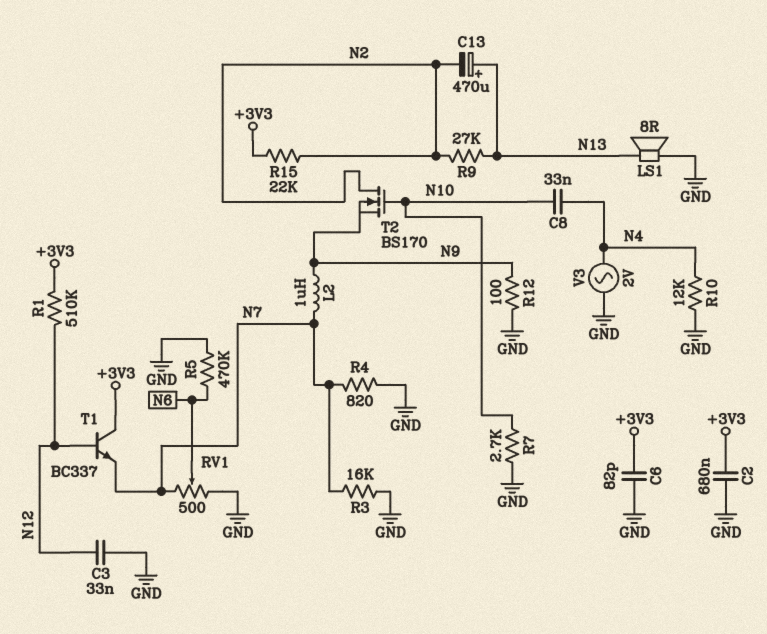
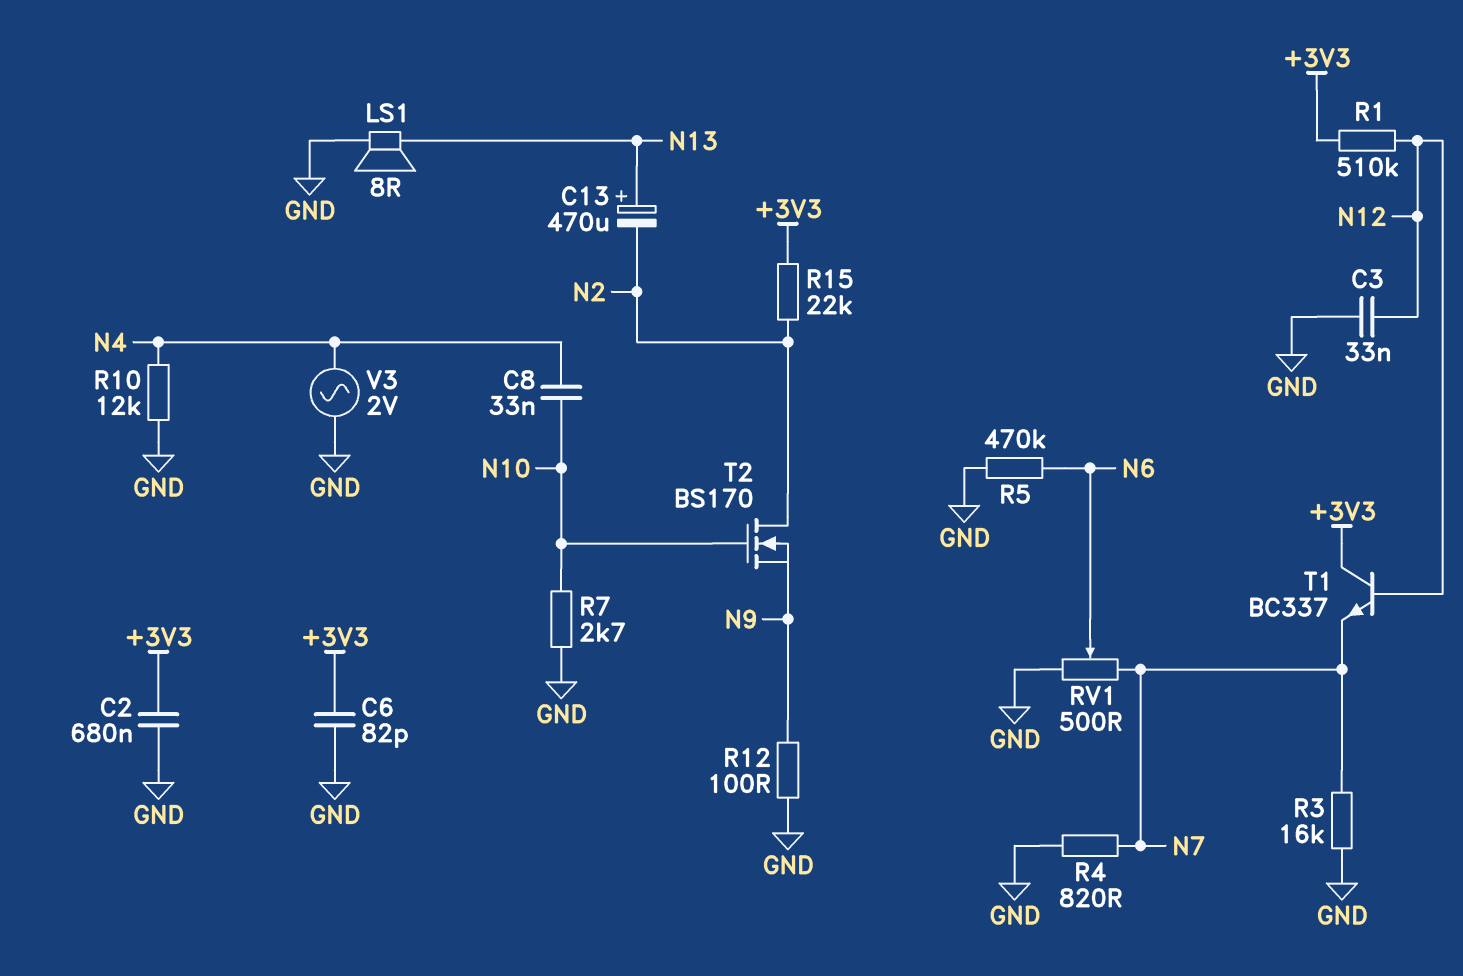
L2: 1uH (N7, N9) -> none
R9: 27k (N2, N13) -> none

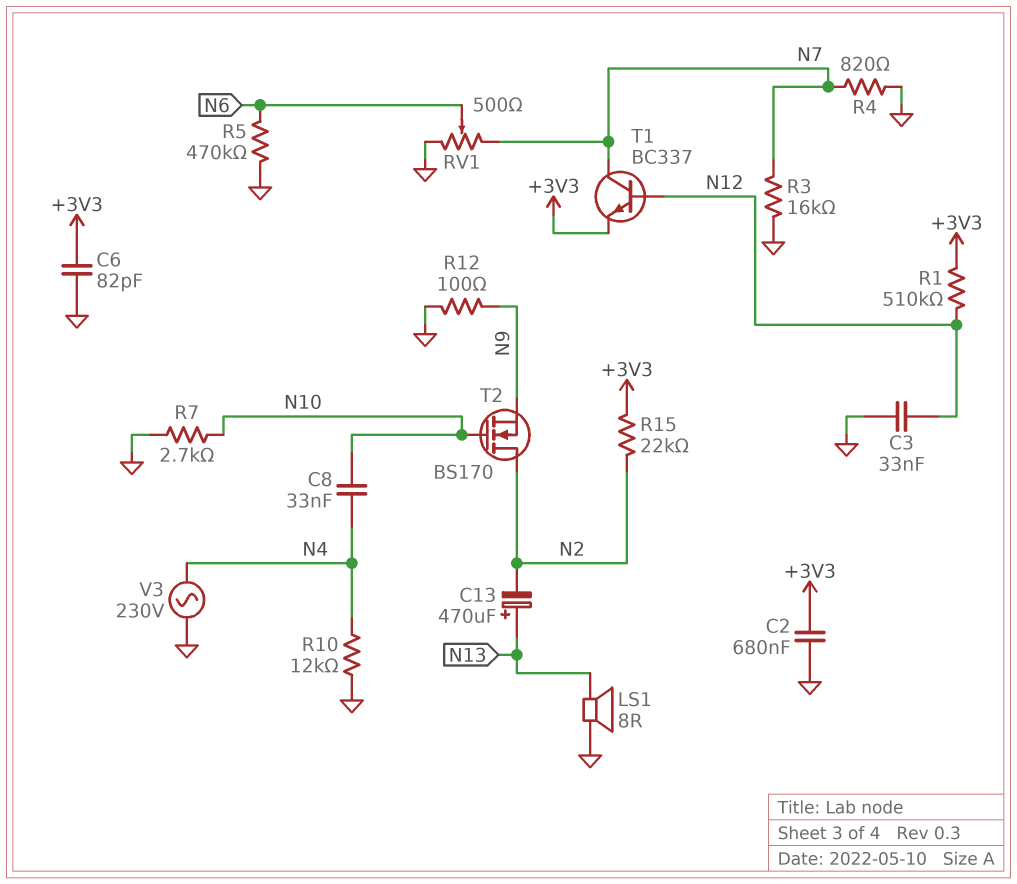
T1: NPN BC337 (B N12, C +3V3, E N7) -> NPN BC337 (B N12, C N7, E +3V3)
V3: AC 2V (GND, N4) -> AC 230V (GND, N4)

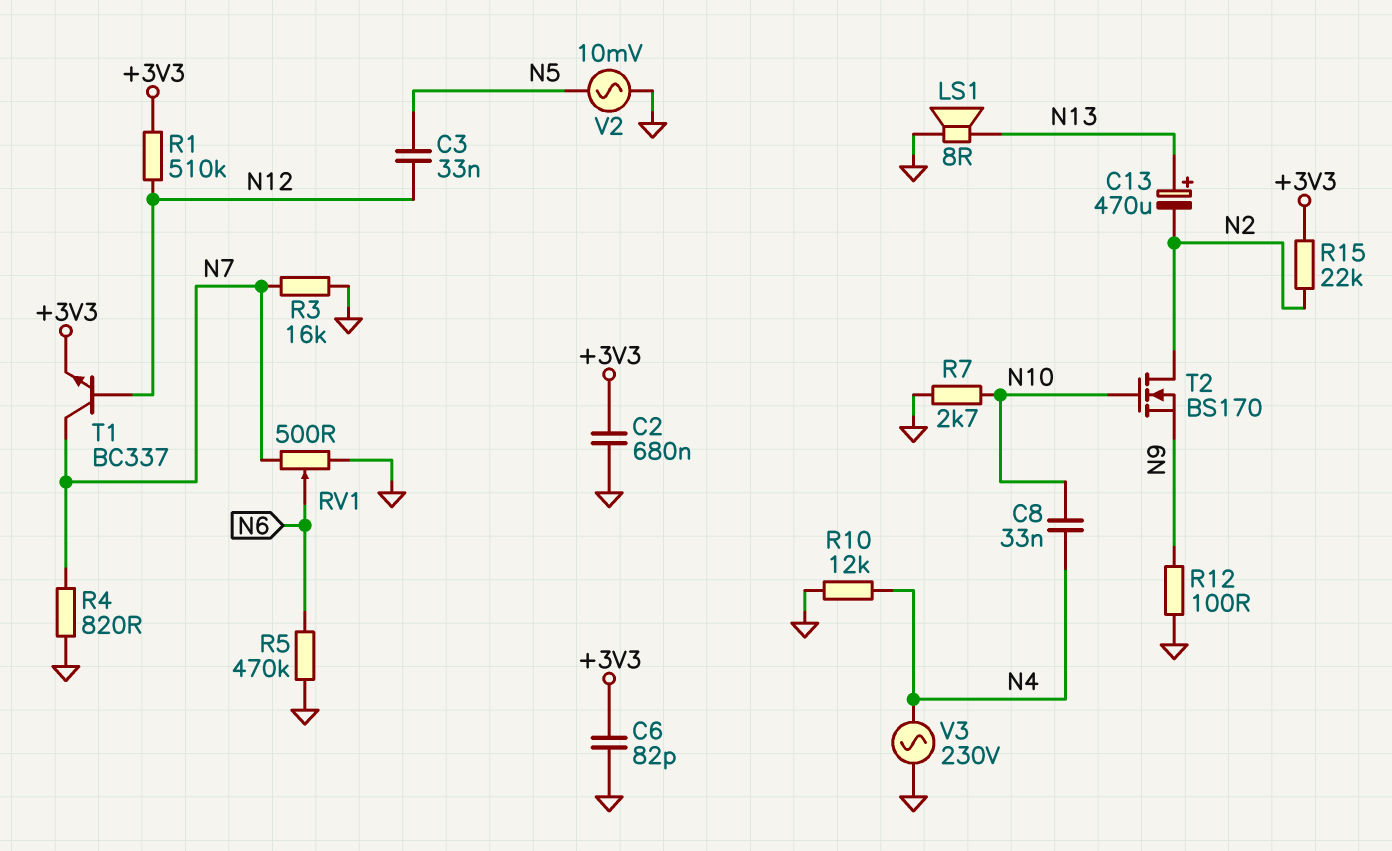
C3: 33nF (GND, N12) -> 33nF (N5, N12)
V2: none -> AC 10mV (GND, N5)

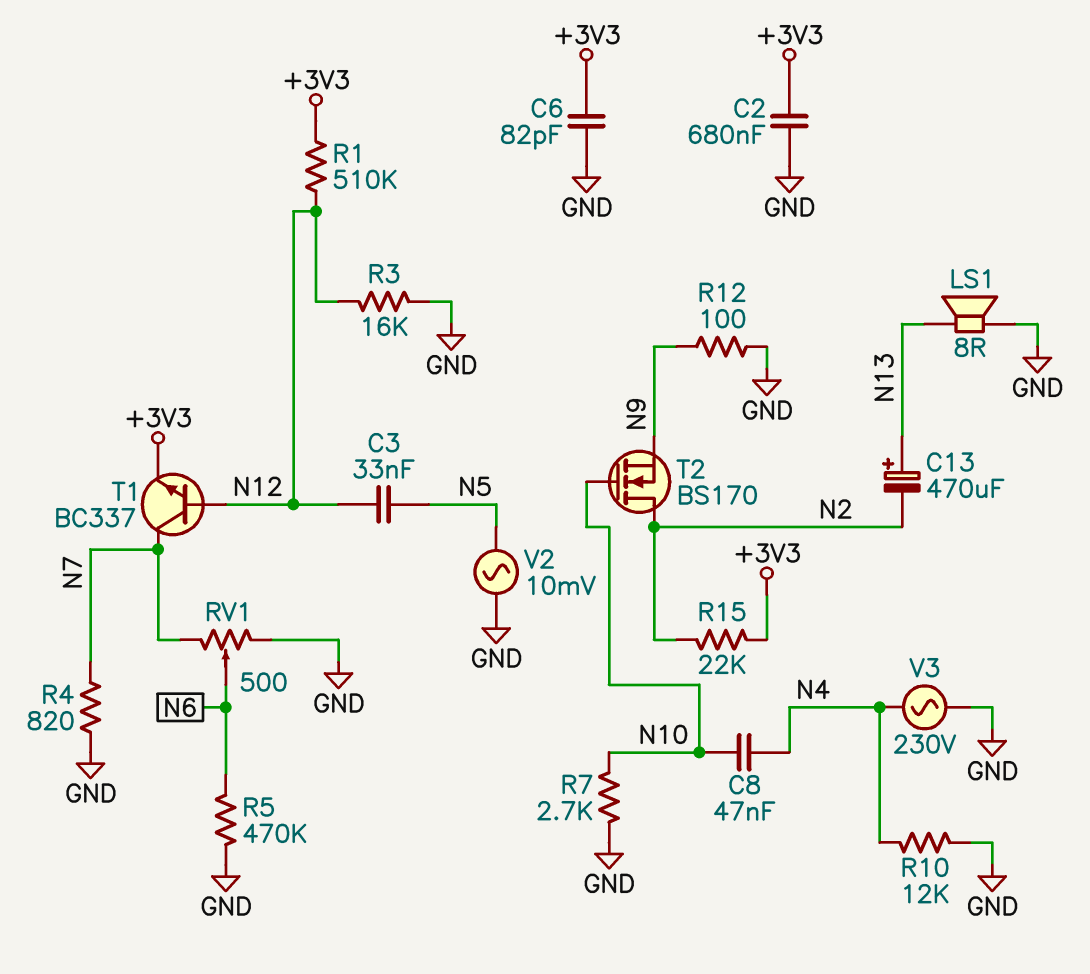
C8: 33nF (N4, N10) -> 47nF (N4, N10)
R3: 16k (GND, N7) -> 16k (GND, N12)

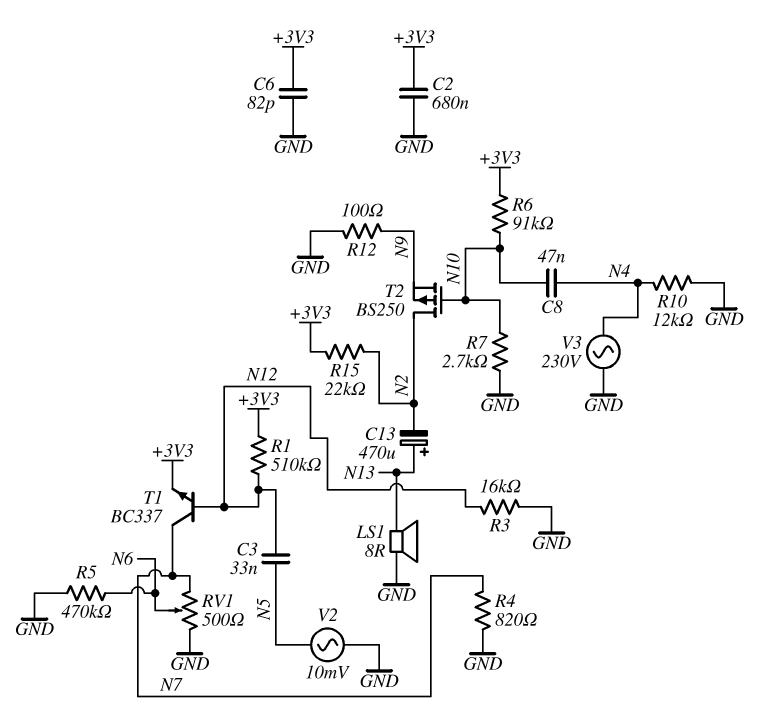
R6: none -> 91k (+3V3, N10)
T2: NMOS BS170 (G N10, D N2, S N9) -> PMOS BS250 (G N10, D N2, S N9)

